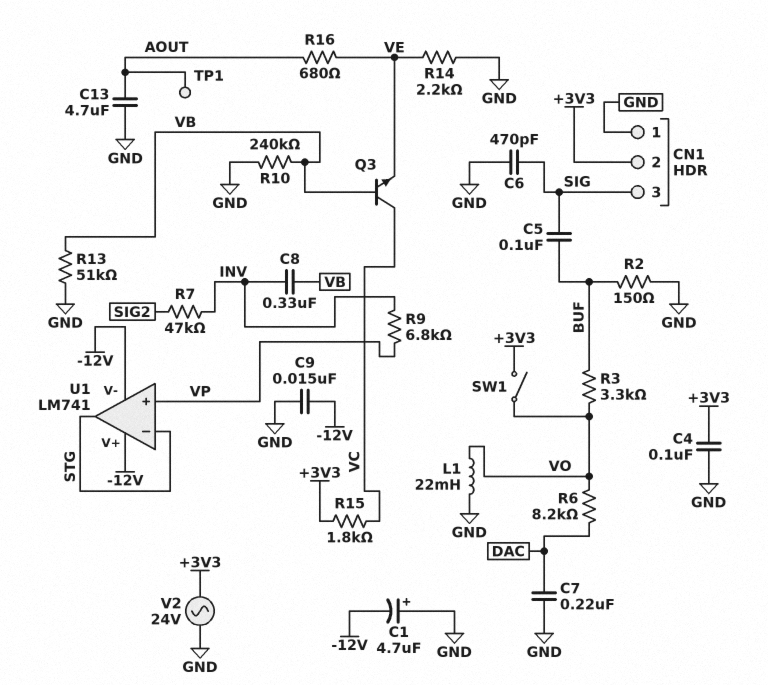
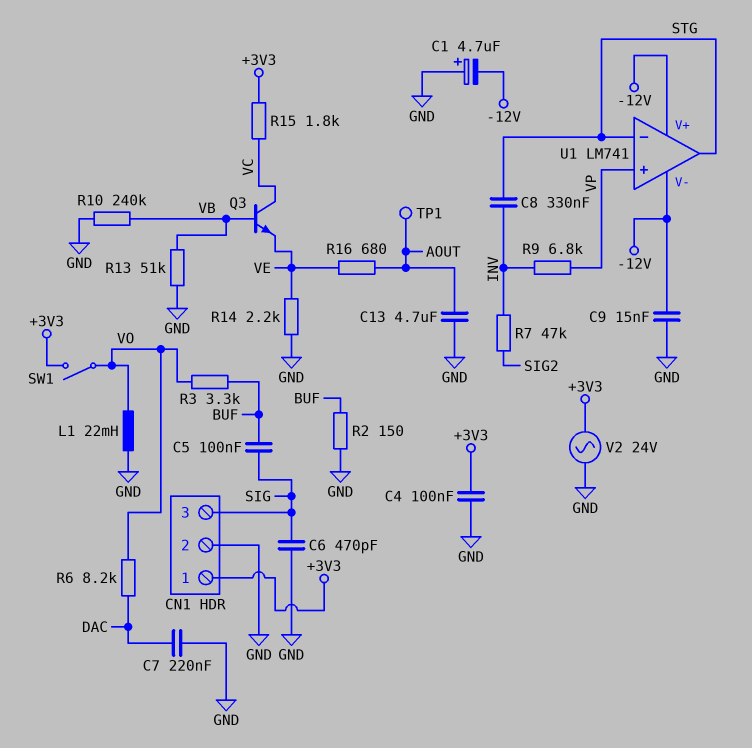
C8: 330nF (INV, VB) -> 330nF (INV, STG)
CN1 pin 1: GND -> +3V3
CN1 pin 2: +3V3 -> GND

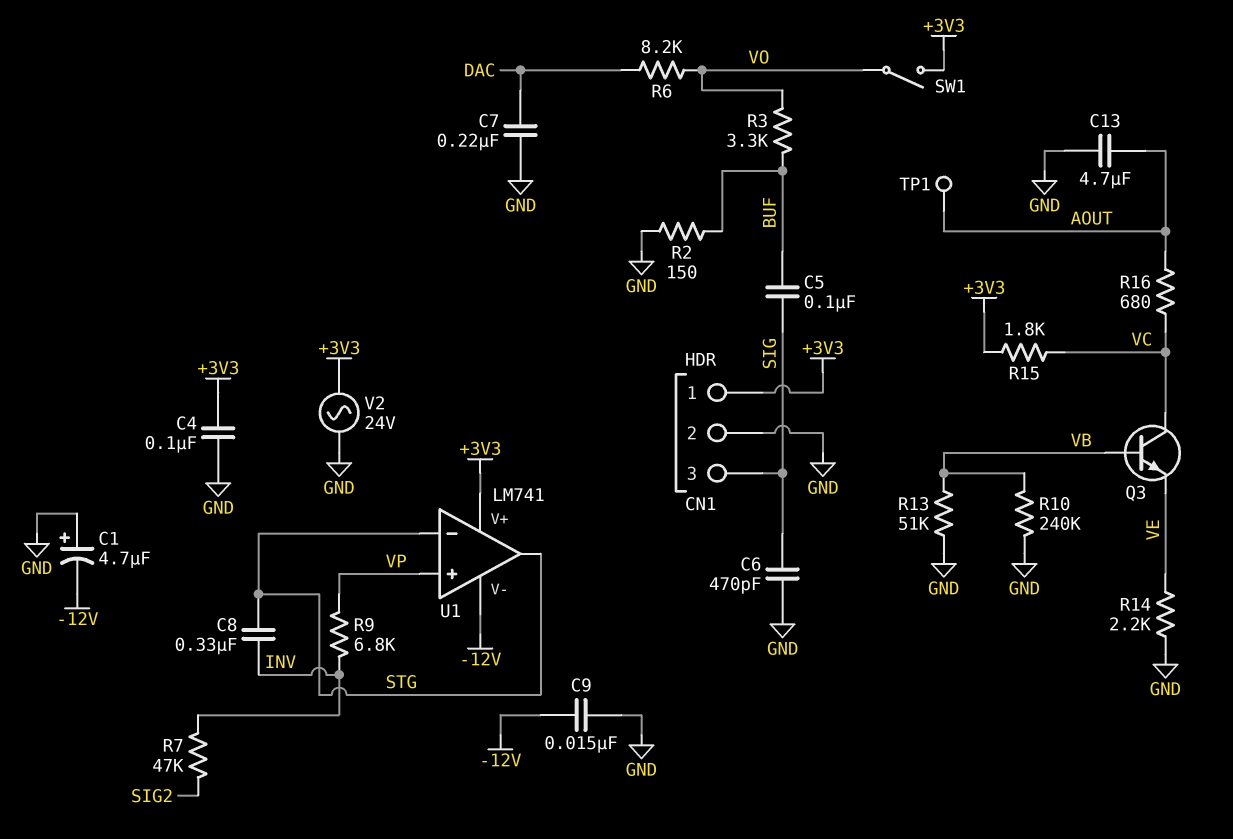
L1: 22mH (GND, VO) -> none
R16: 680 (AOUT, VE) -> 680 (AOUT, VC)
U1 pin V+: -12V -> +3V3

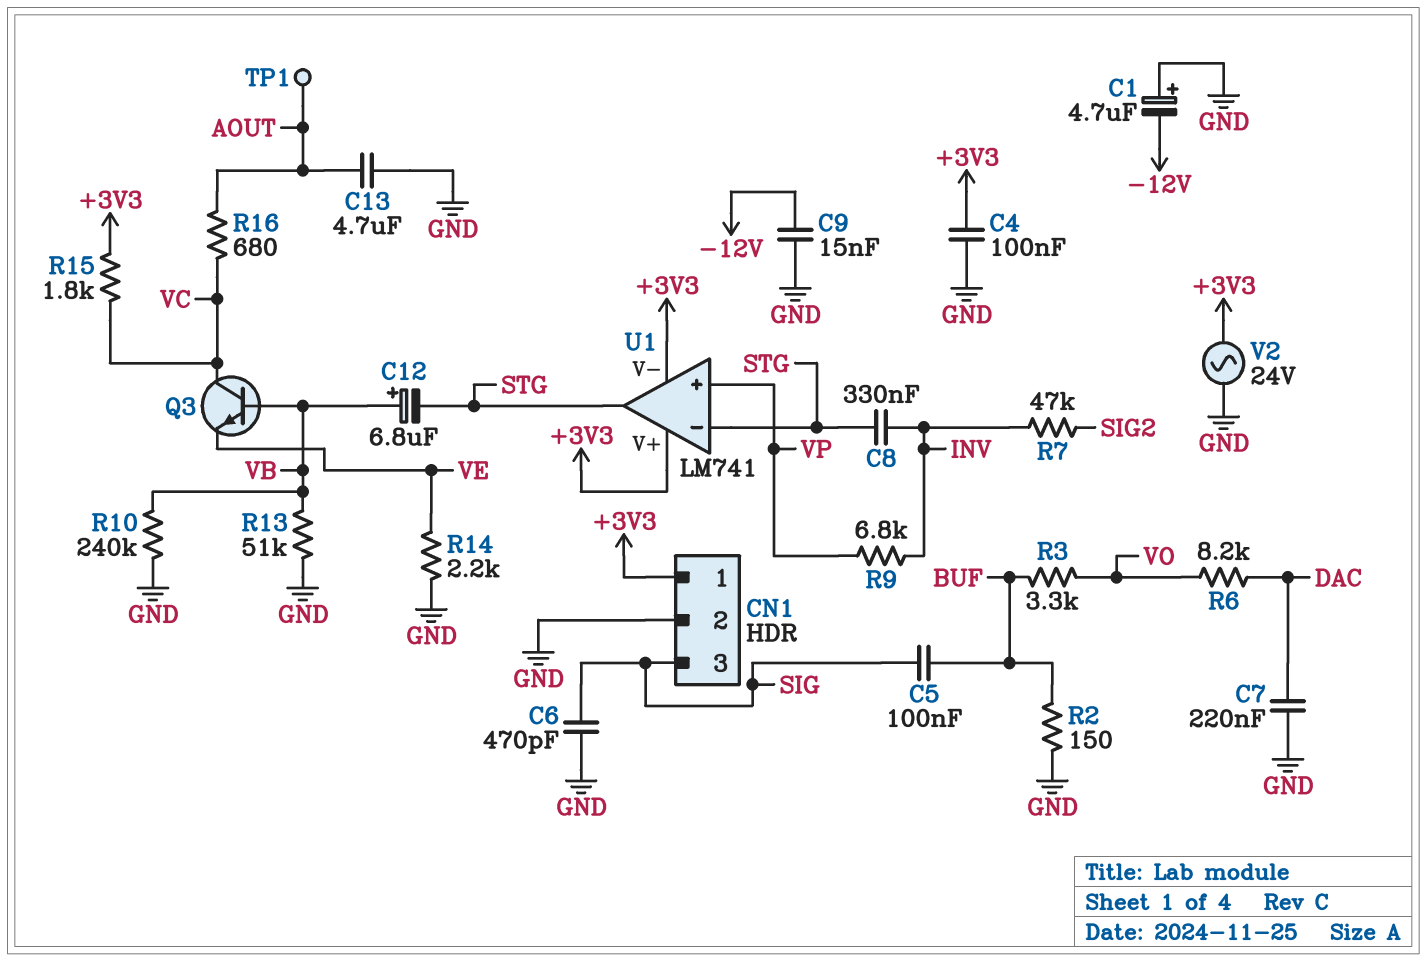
C12: none -> 6.8uF (plus VB, minus STG)
SW1: switch (+3V3, VO) -> none
U1 pin V-: -12V -> +3V3

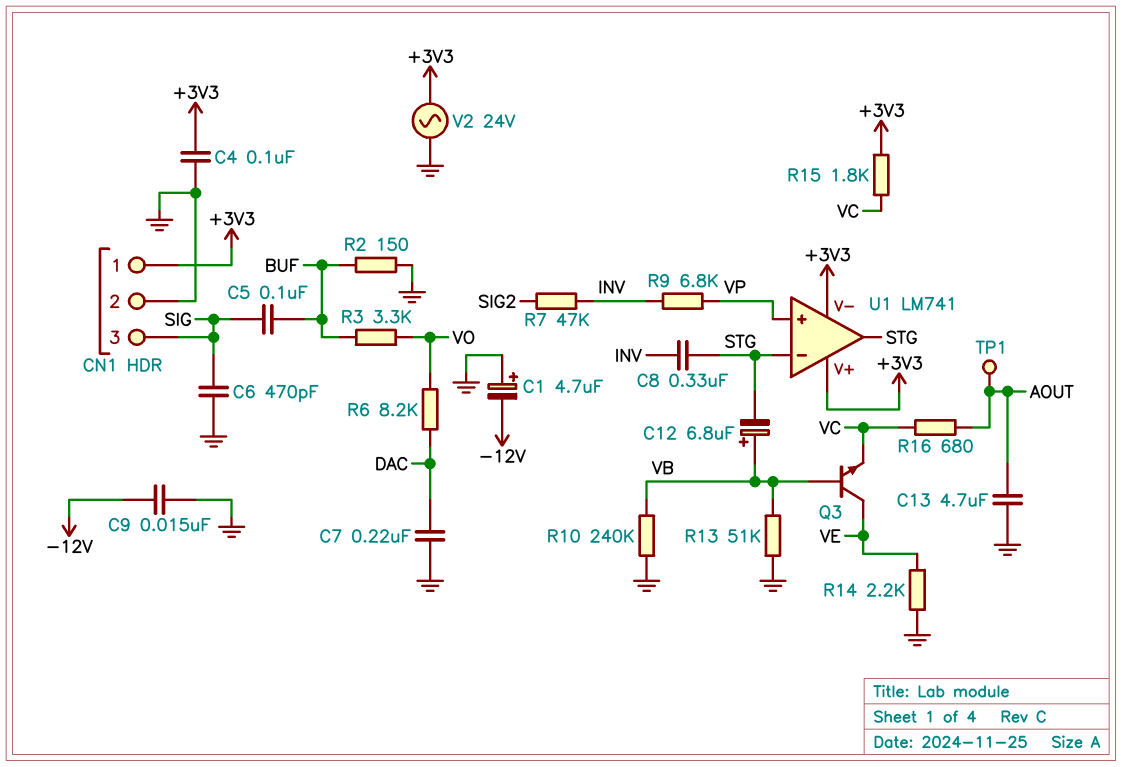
Q3: NPN (B VB, C VC, E VE) -> NPN (B VB, C VE, E VC)

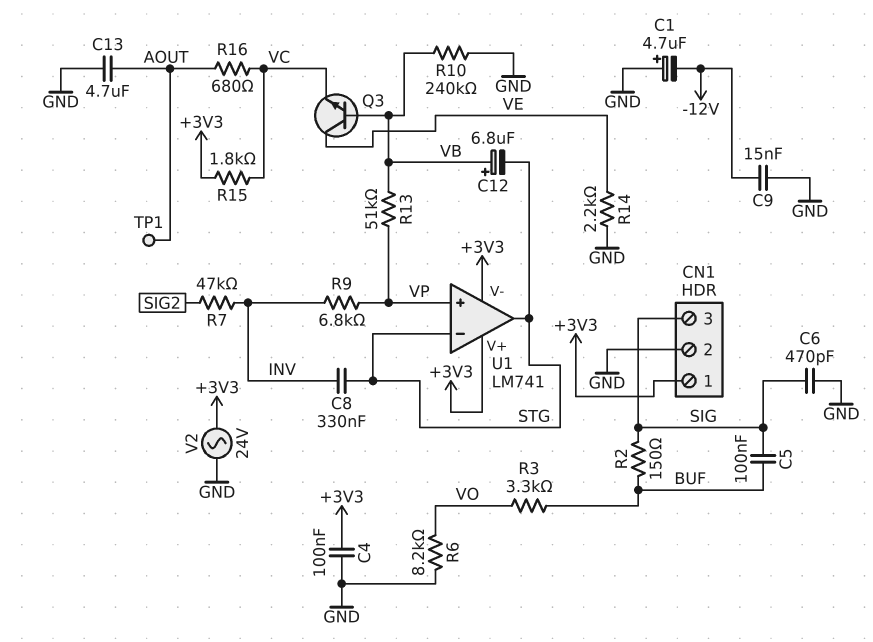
C7: 220nF (DAC, GND) -> none
R2: 150 (BUF, GND) -> 150 (BUF, SIG)
R6: 8.2k (DAC, VO) -> 8.2k (GND, VO)
R13: 51k (GND, VB) -> 51k (VB, VP)

